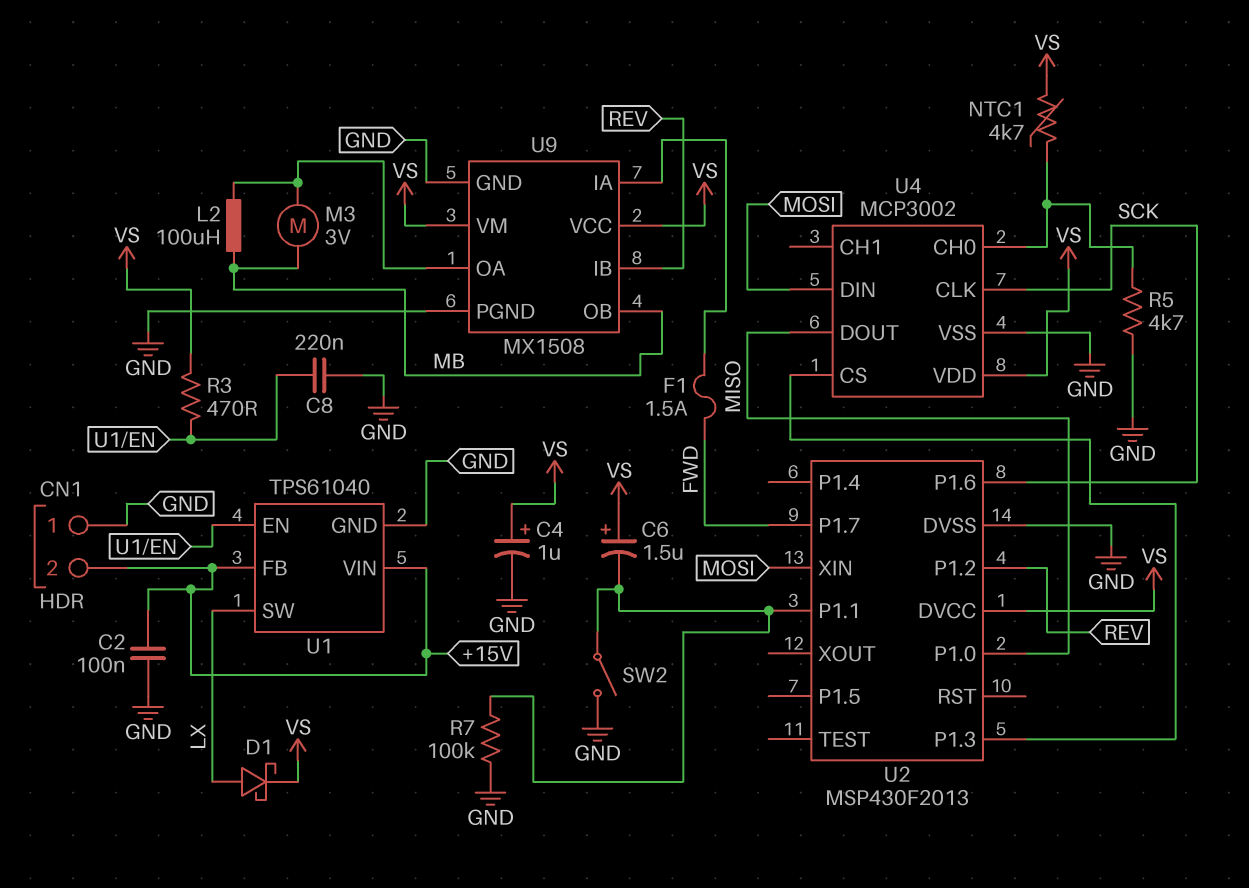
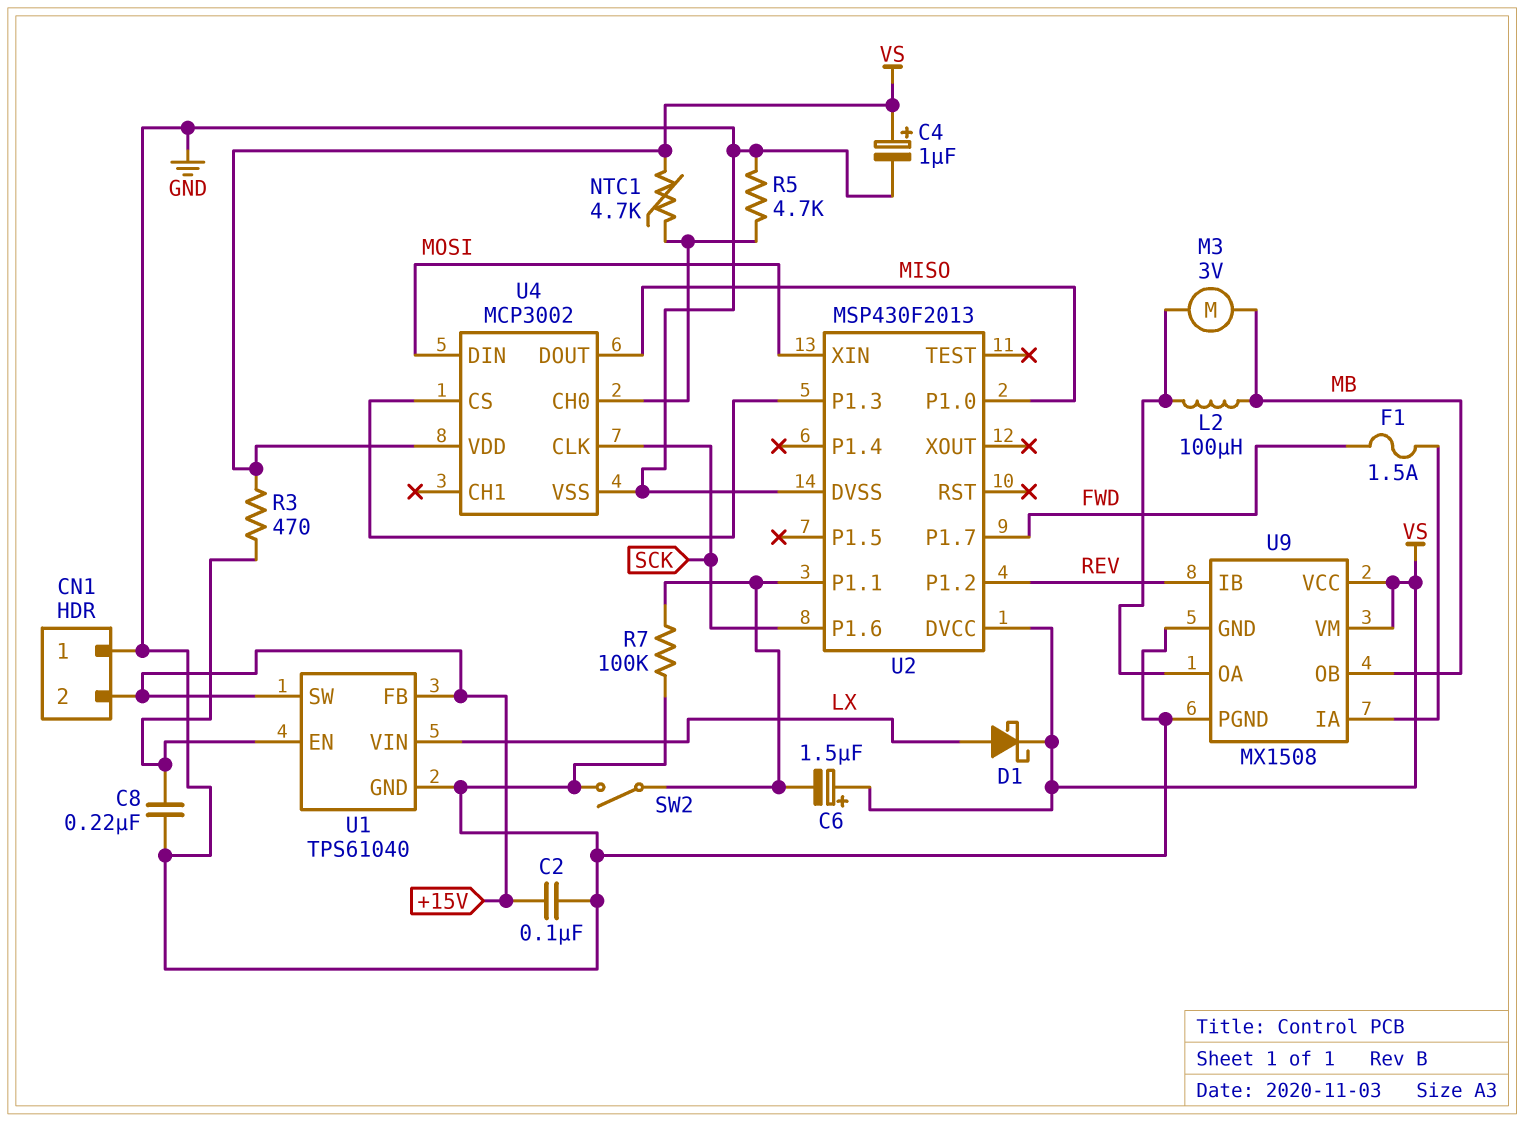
U1 pin SW: LX -> +15V
U1 pin VIN: +15V -> LX

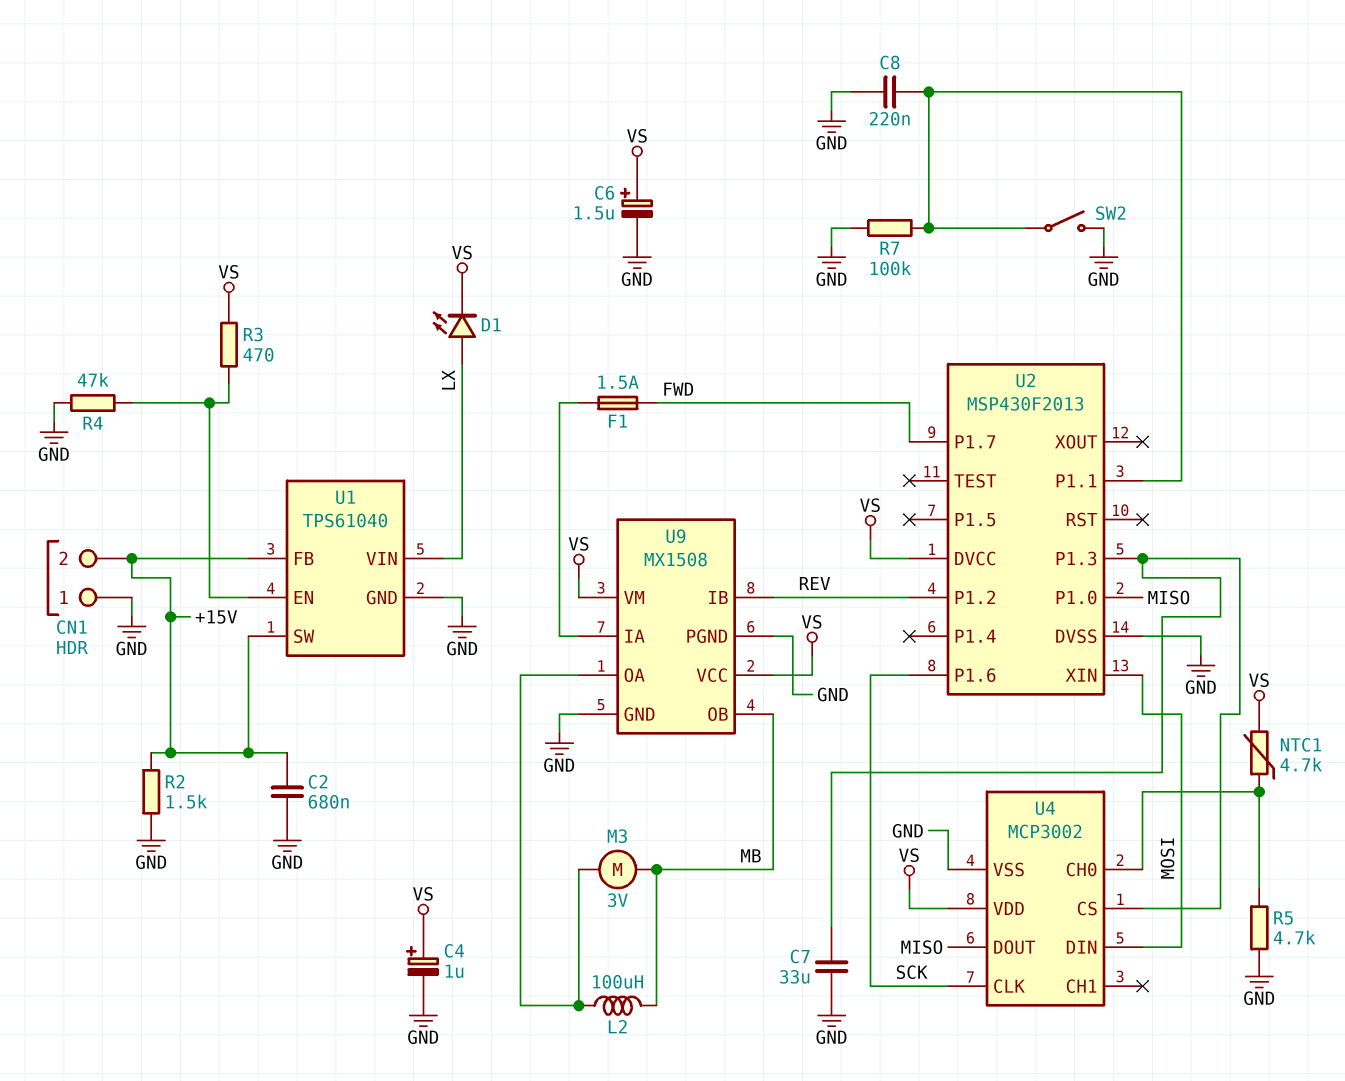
C2: 100nF (+15V, GND) -> 680nF (+15V, GND)
C6: 1.5uF (plus VS, minus U2/P1.1) -> 1.5uF (plus VS, minus GND)
C7: none -> 33uF (GND, U2/P1.3)
C8: 220nF (GND, U1/EN) -> 220nF (GND, U2/P1.1)
D1: schottky (A LX, K VS) -> LED (A LX, K VS)
R2: none -> 1.5k (+15V, GND)
R4: none -> 47k (GND, U1/EN)

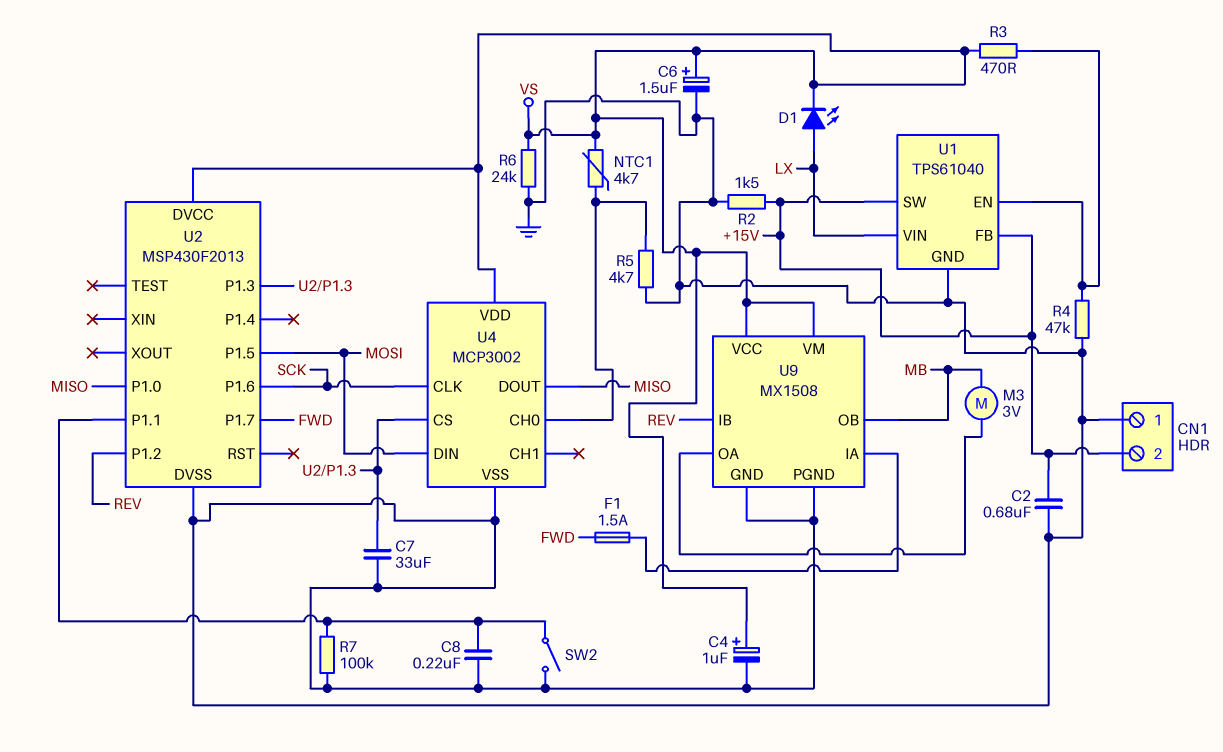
L2: 100uH (MB, U9/OA) -> none
R6: none -> 24k (GND, VS)
U2 pin P1.5: none -> MOSI
U2 pin XIN: MOSI -> none

